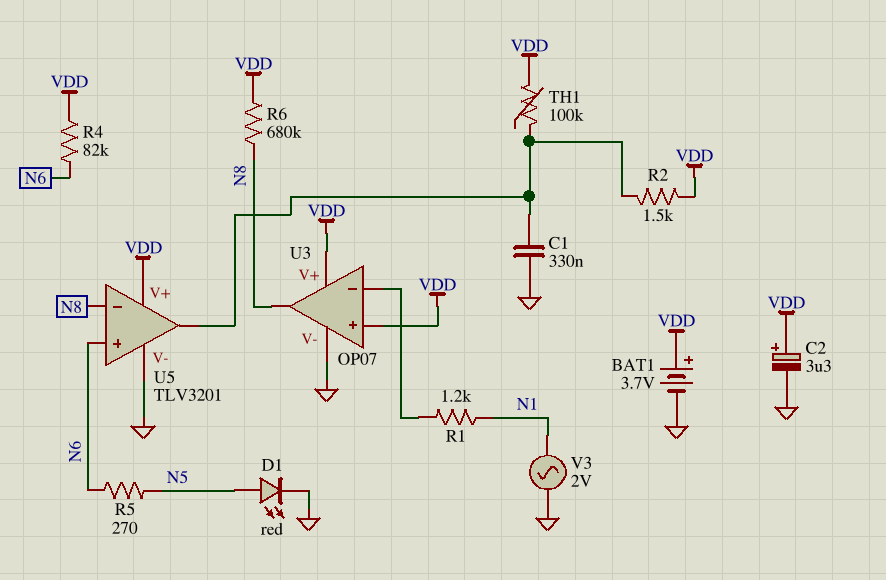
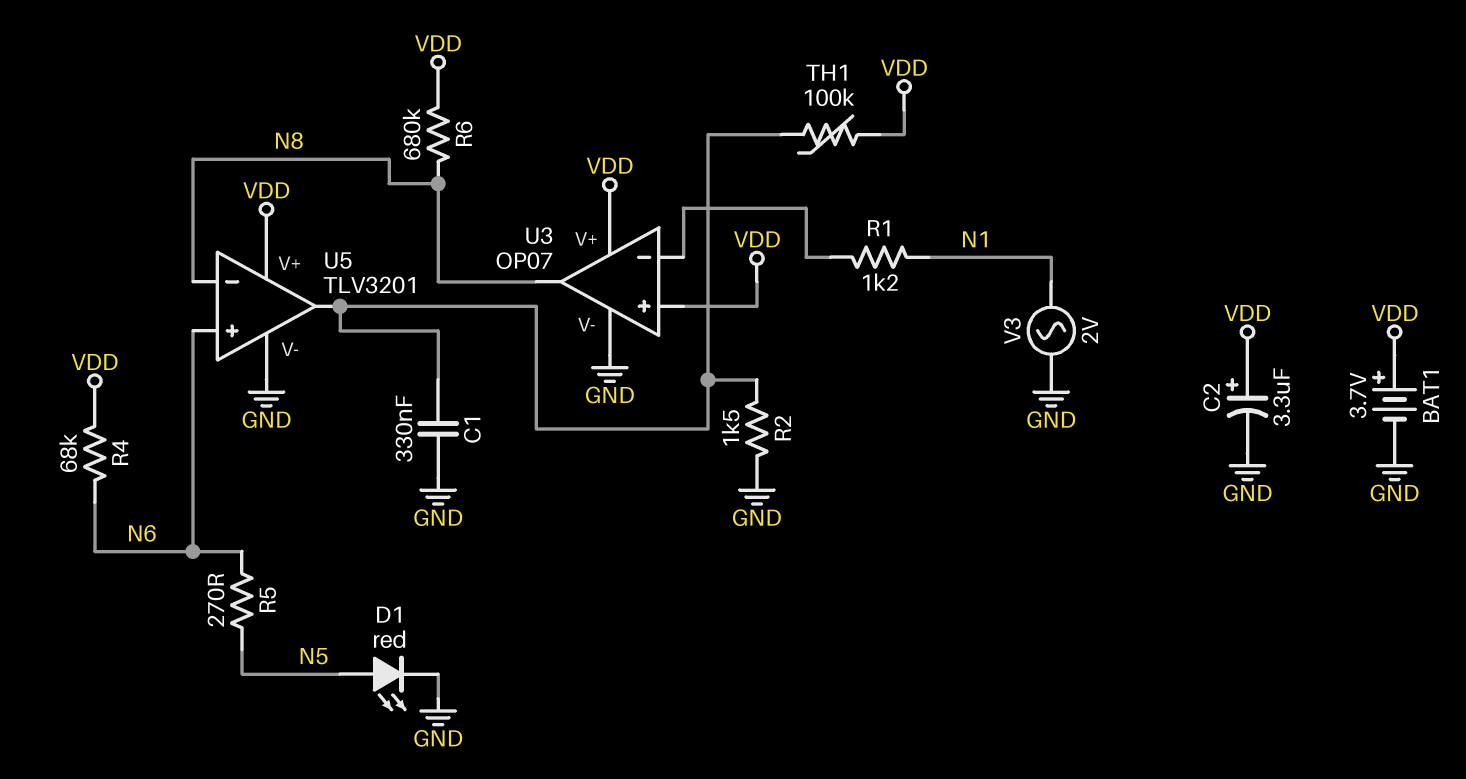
R2: 1.5k (U5/out, VDD) -> 1.5k (GND, U5/out)
R4: 82k (N6, VDD) -> 68k (N6, VDD)

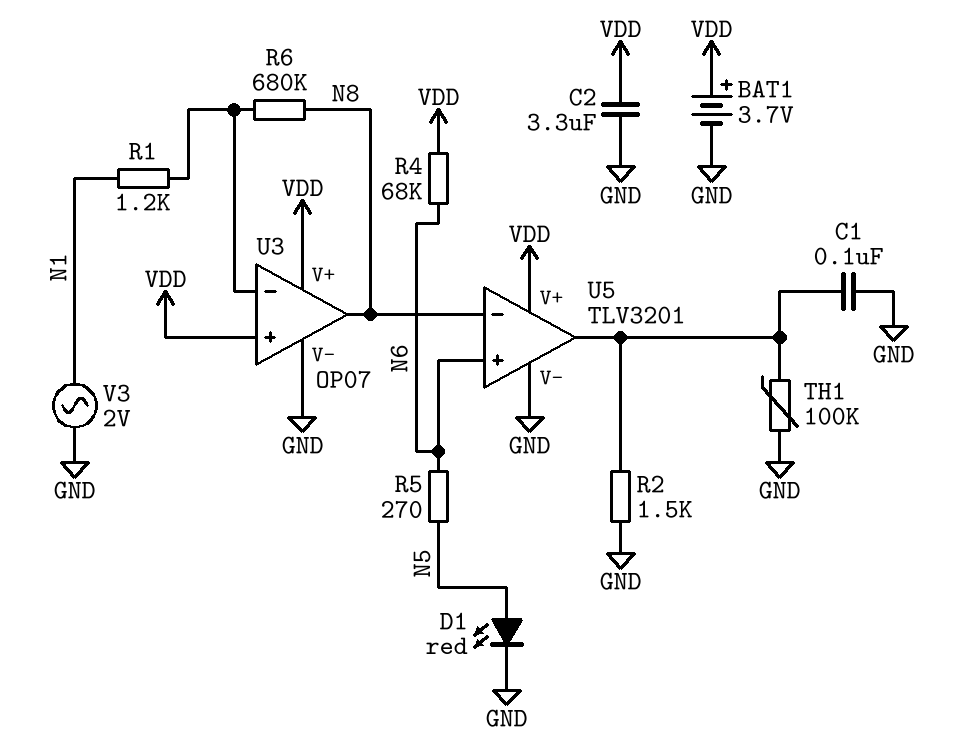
C1: 330nF (GND, U5/out) -> 100nF (GND, U5/out)
C2: 3.3uF (plus VDD, minus GND) -> 3.3uF (GND, VDD)
R6: 680k (N8, VDD) -> 680k (N8, U3/in-)
TH1: 100k (U5/out, VDD) -> 100k (GND, U5/out)

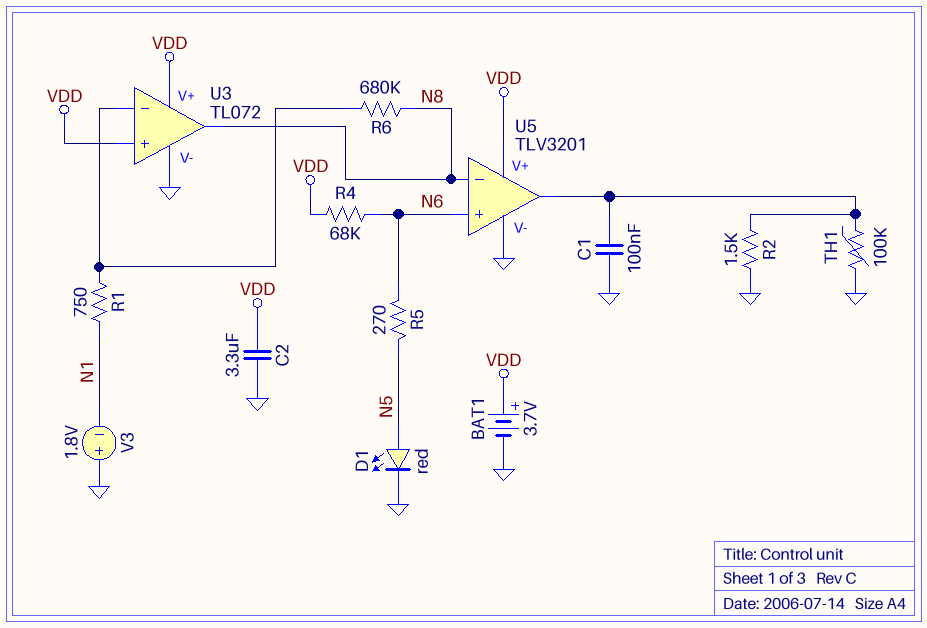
R1: 1.2k (N1, U3/in-) -> 750 (N1, U3/in-)
U3: OP07 -> TL072
V3: AC 2V (GND, N1) -> 1.8V (plus GND, minus N1)

